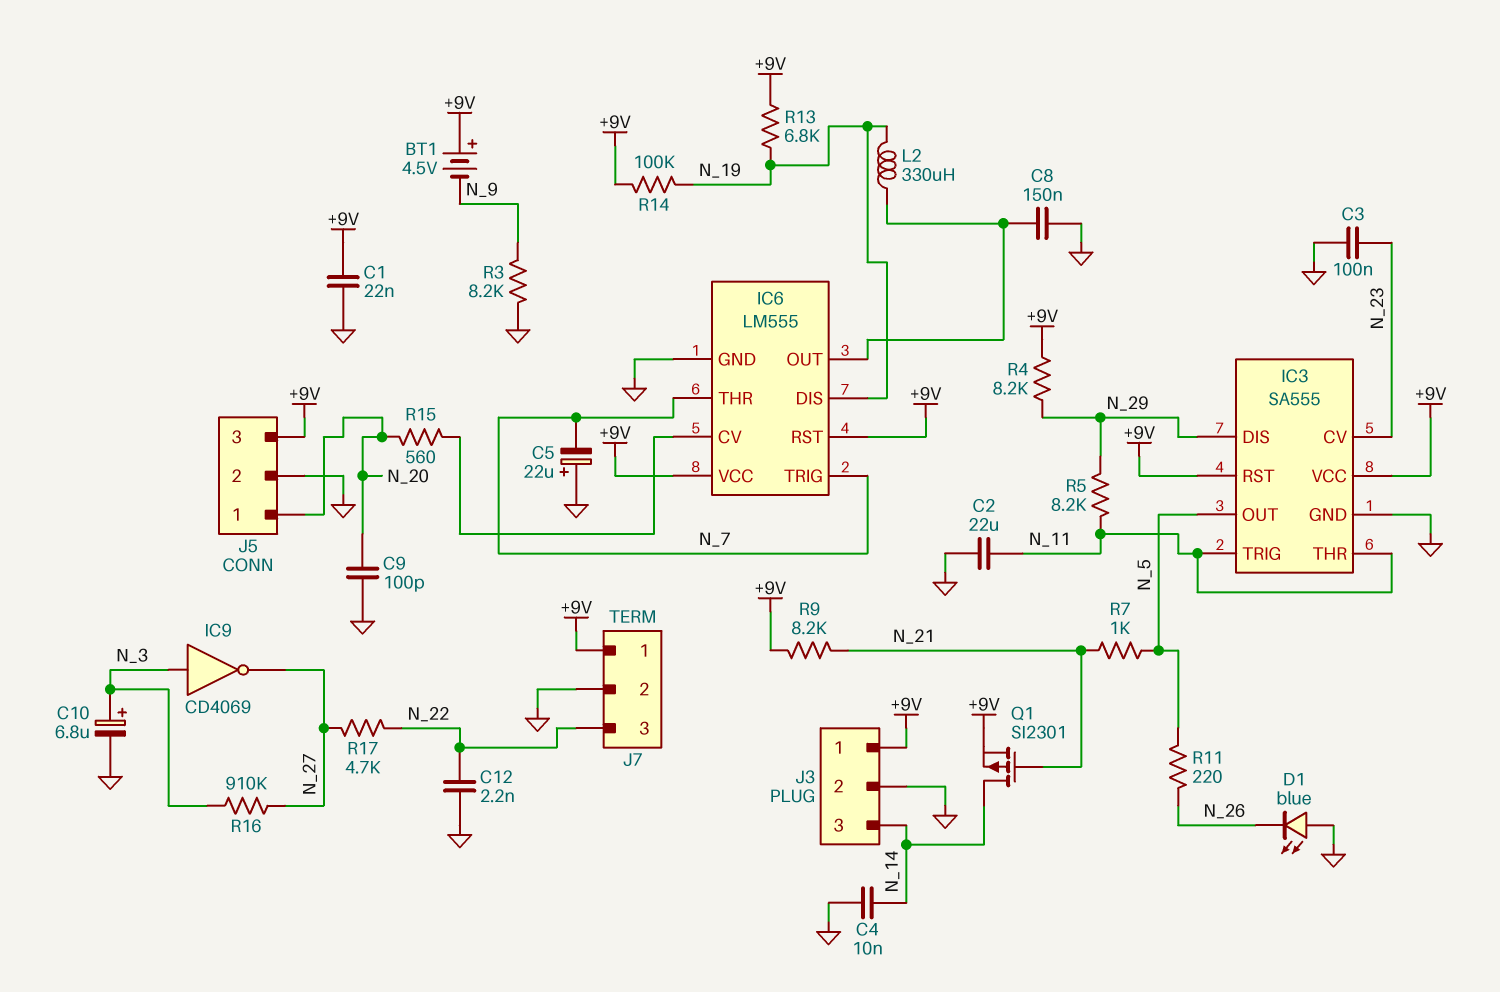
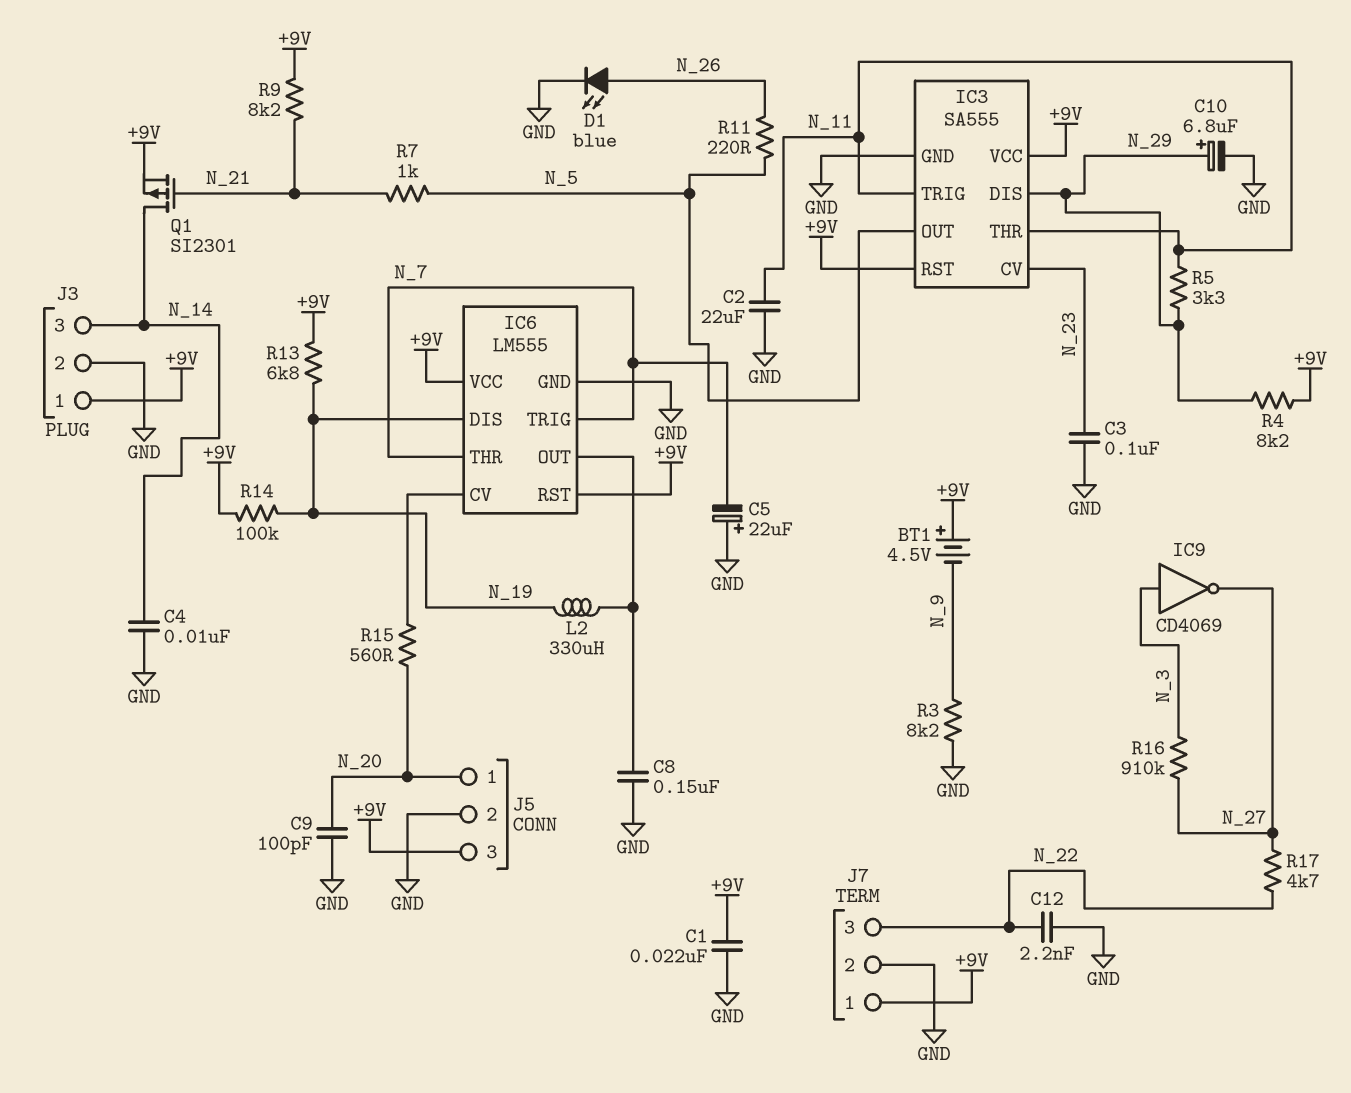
C10: 6.8uF (plus N_3, minus GND) -> 6.8uF (plus N_29, minus GND)
D1: LED blue (A GND, K N_26) -> LED blue (A N_26, K GND)
R5: 8.2k (N_11, N_29) -> 3.3k (N_11, N_29)

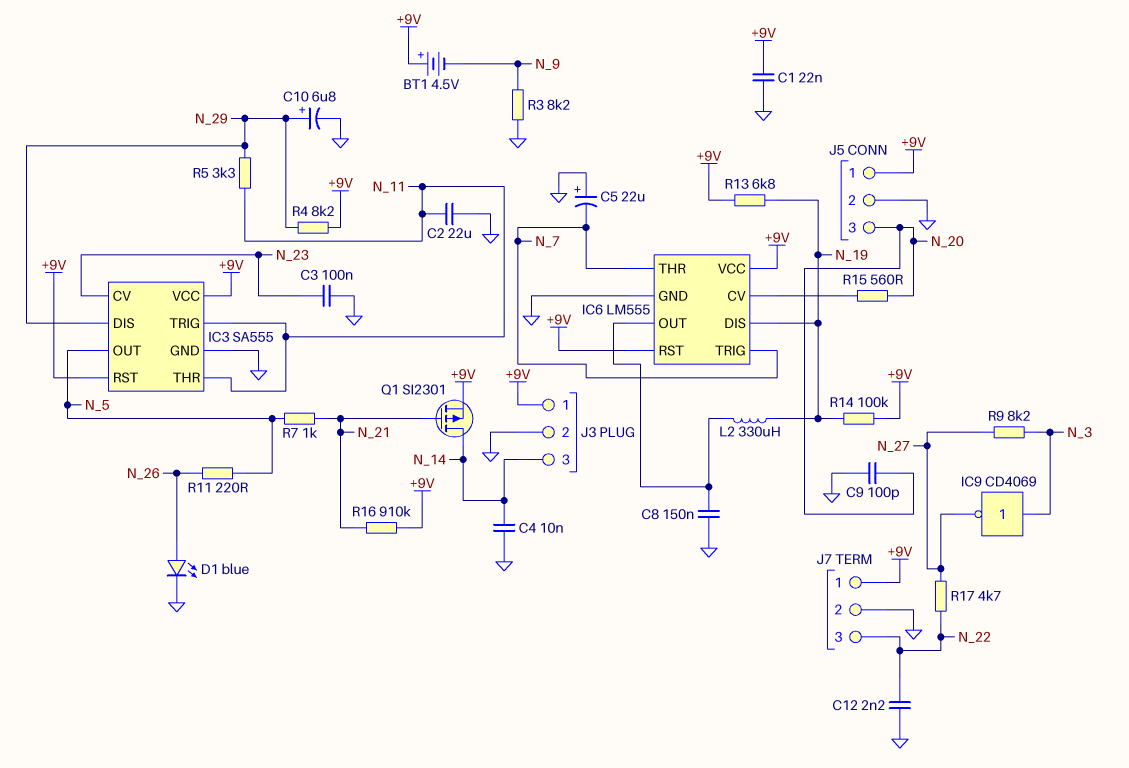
J5 pin 1: N_20 -> +9V
J5 pin 3: +9V -> N_20
R9: 8.2k (+9V, N_21) -> 8.2k (N_3, N_27)
R16: 910k (N_3, N_27) -> 910k (+9V, N_21)

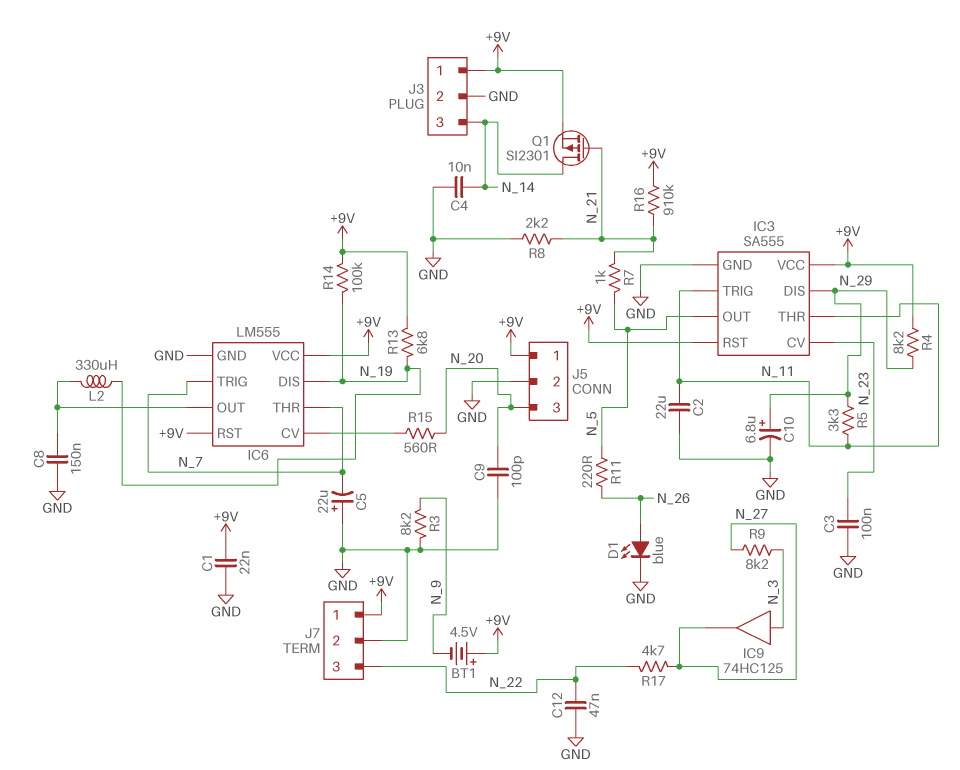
C12: 2.2nF (GND, N_22) -> 47nF (GND, N_22)
IC9: NOT CD4069 (in N_3, out N_27) -> buffer 74HC125 (in N_3, out N_27)
R8: none -> 2.2k (GND, N_21)

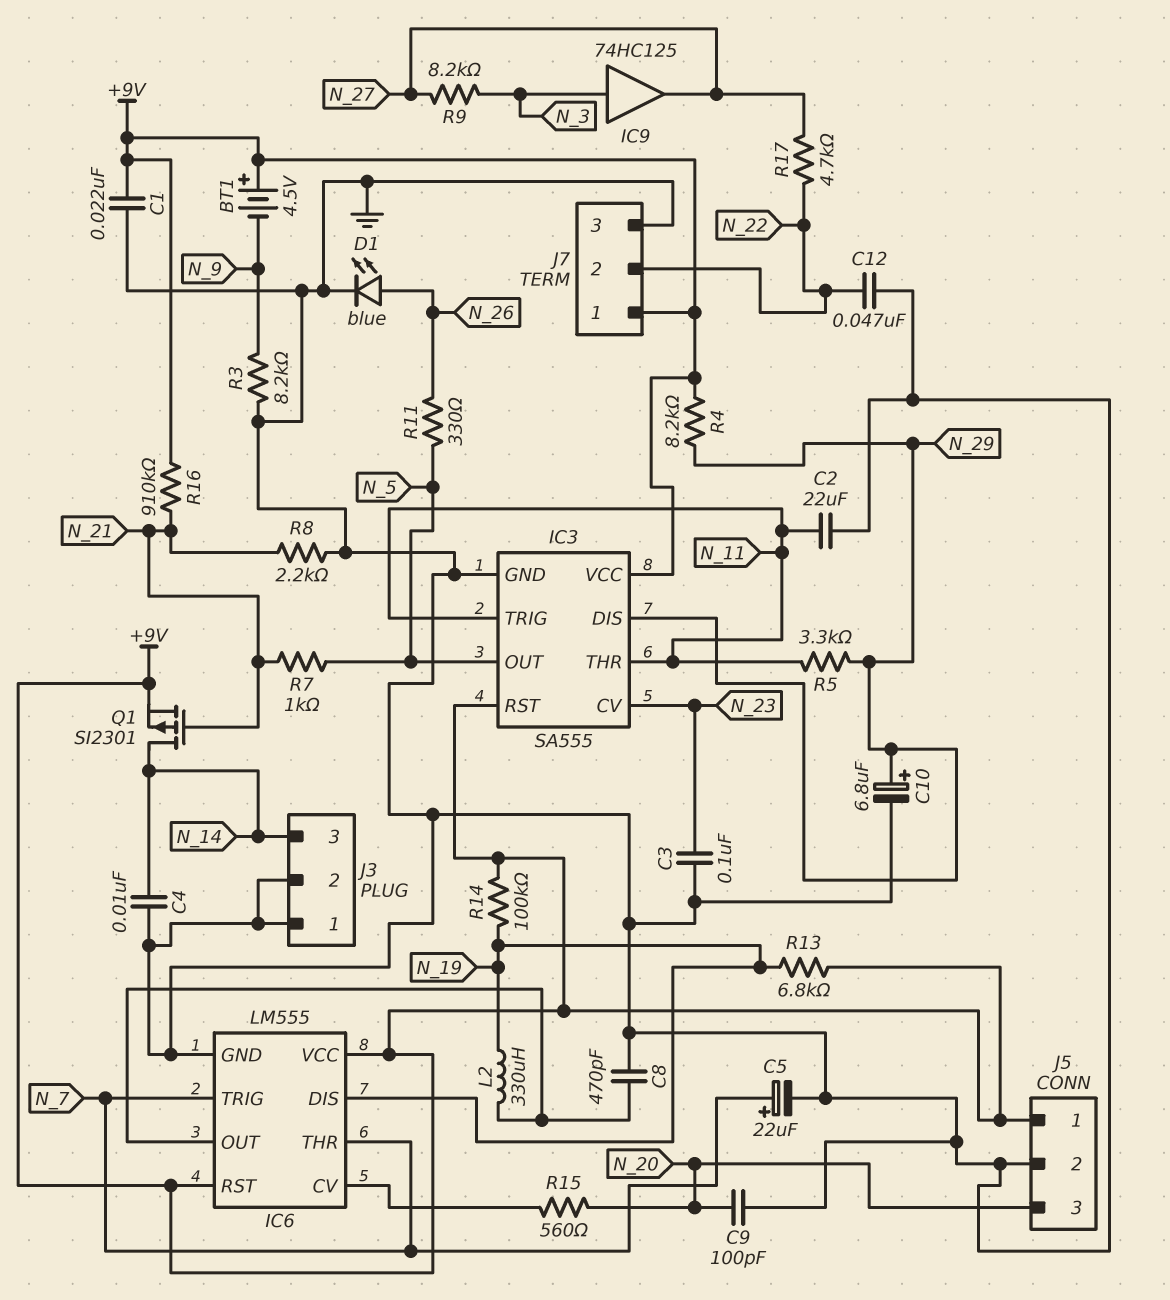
C5: 22uF (plus GND, minus N_7) -> 22uF (plus N_7, minus GND)
C8: 150nF (GND, IC6/OUT) -> 470pF (GND, IC6/OUT)
J3 pin 1: +9V -> GND
J7 pin 2: GND -> N_22
J7 pin 3: N_22 -> GND
R11: 220 (N_5, N_26) -> 330 (N_5, N_26)

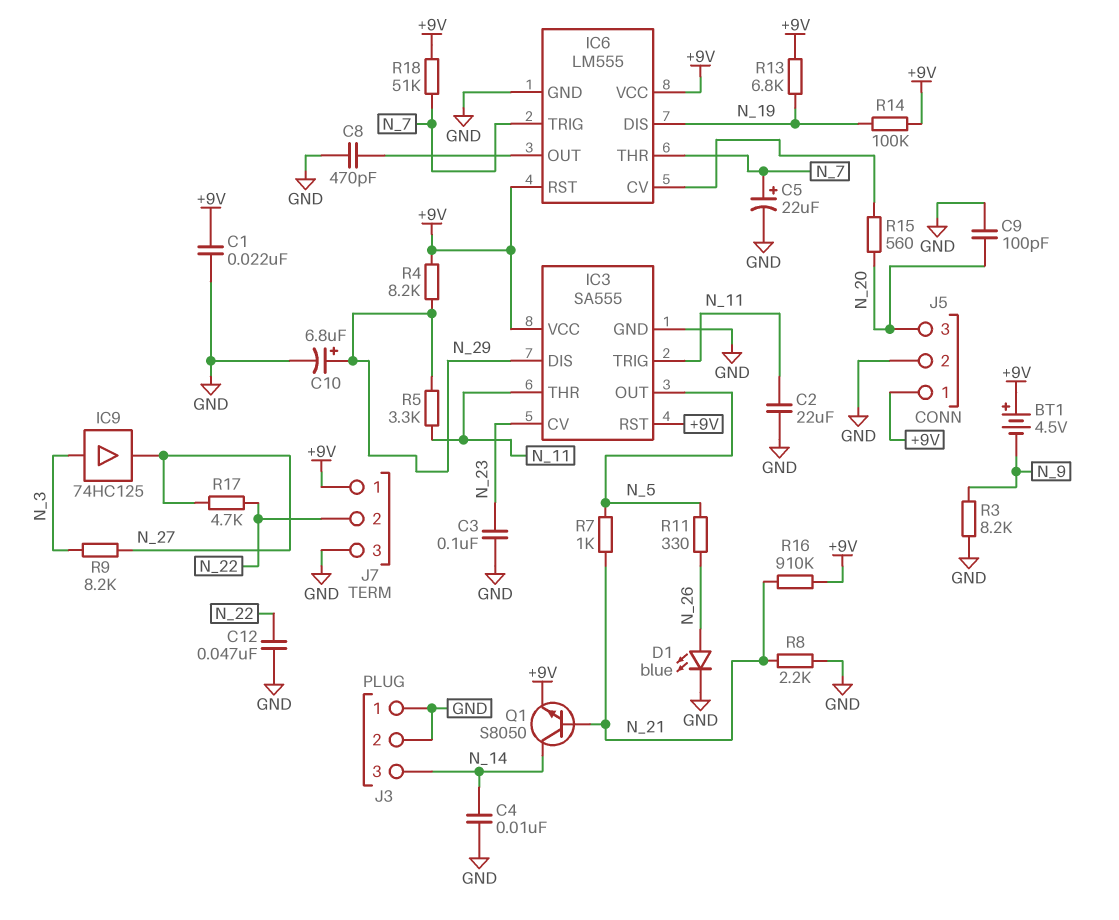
L2: 330uH (IC6/OUT, N_19) -> none
Q1: PMOS SI2301 (G N_21, D N_14, S +9V) -> NPN S8050 (B N_21, C N_14, E +9V)
R18: none -> 51k (+9V, N_7)

